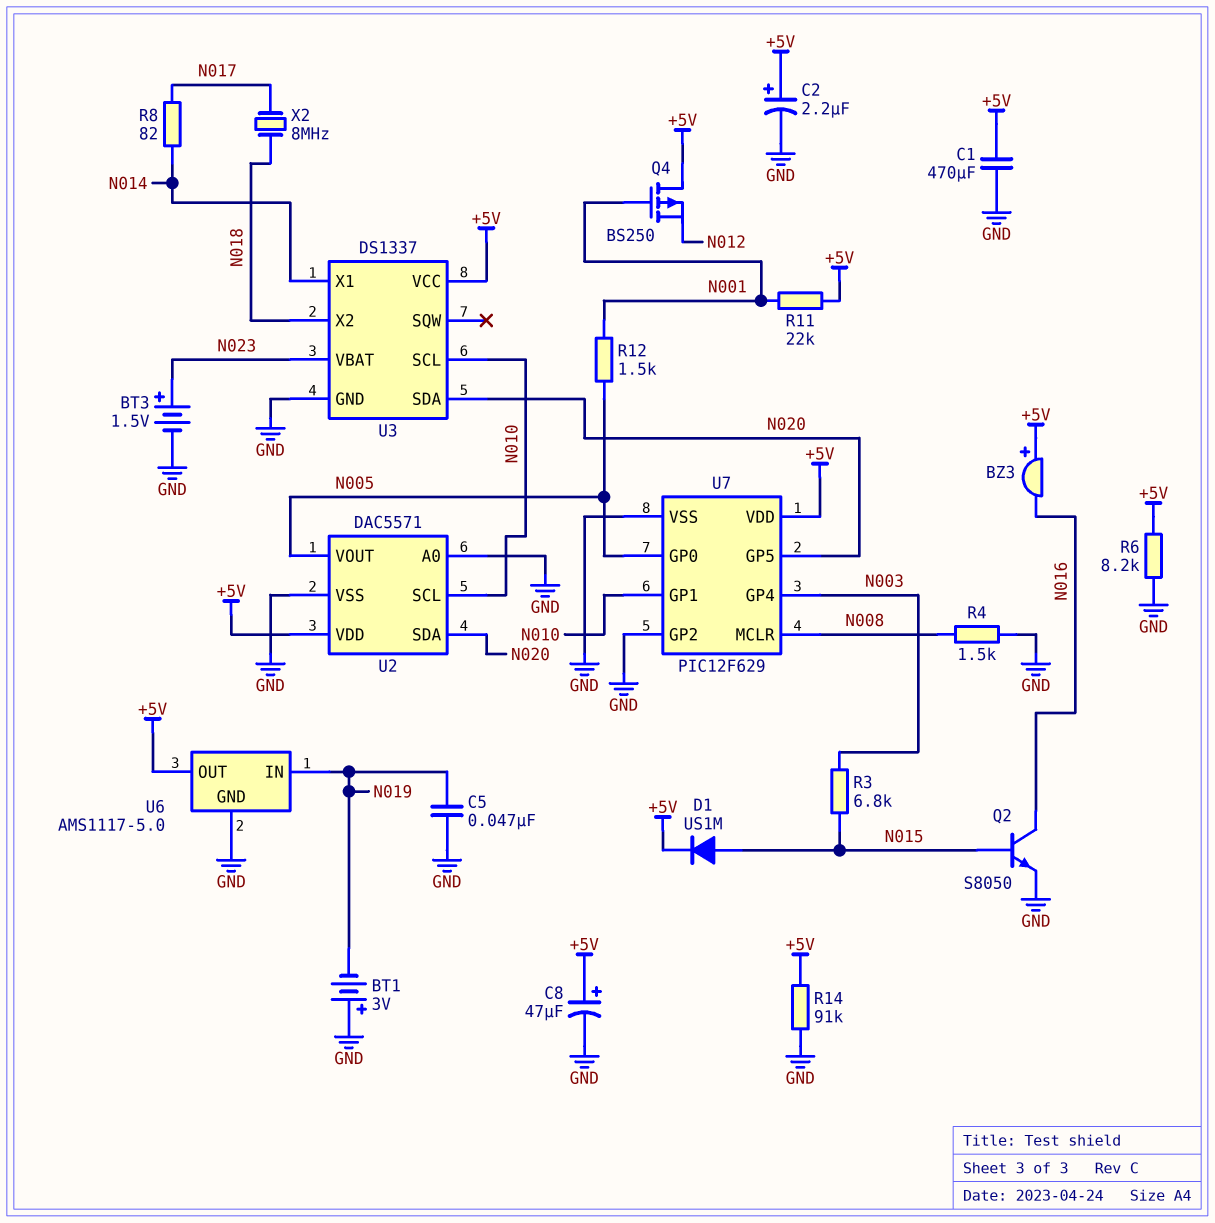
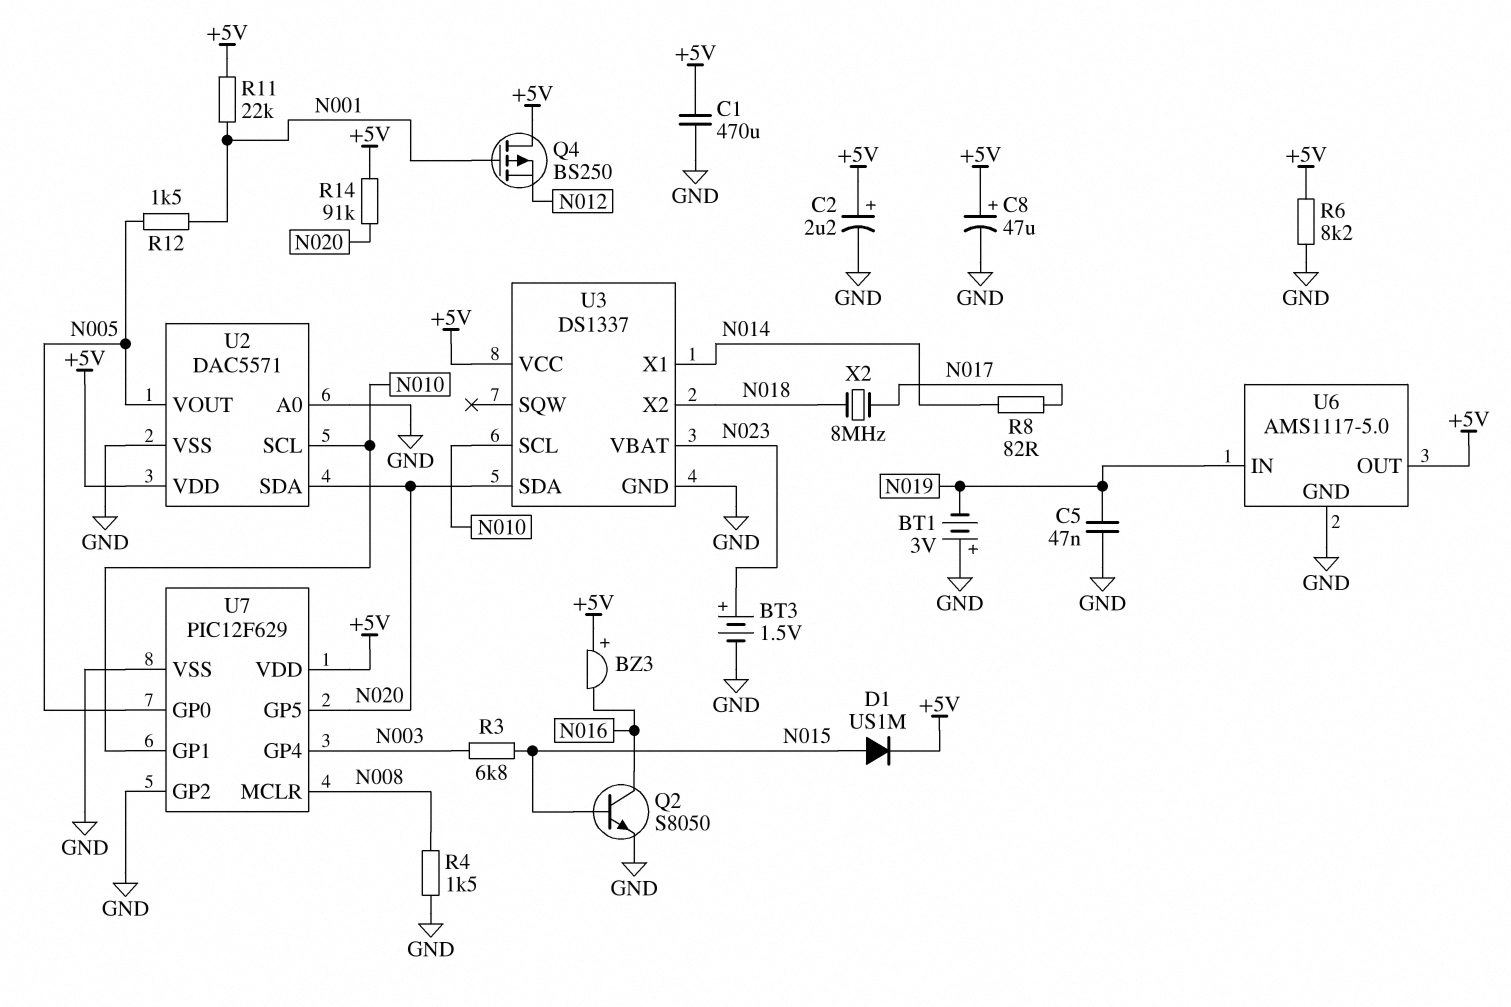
R14: 91k (+5V, GND) -> 91k (+5V, N020)

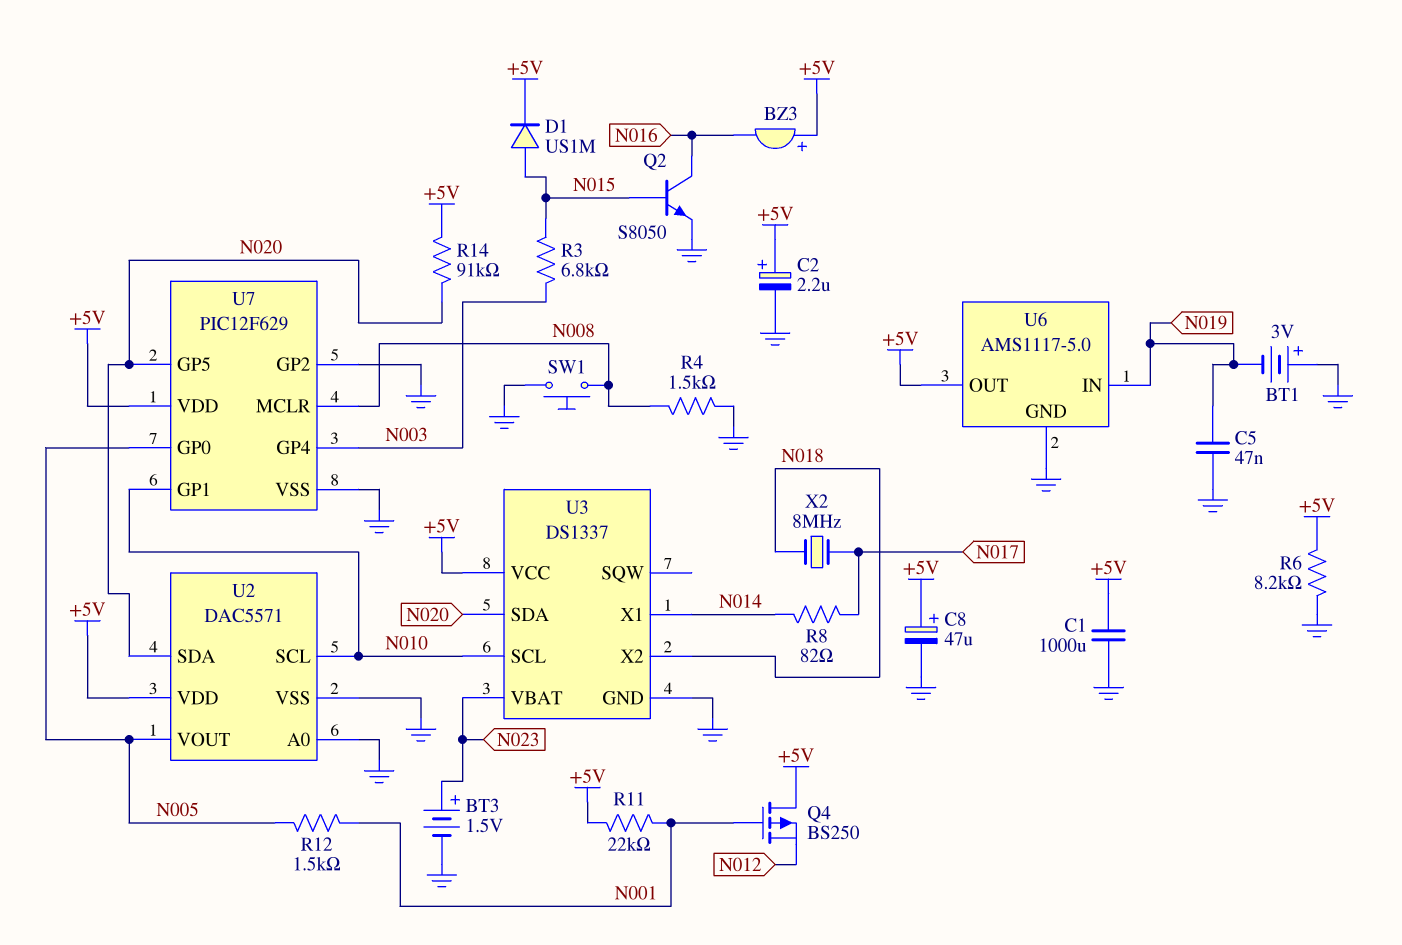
C1: 470uF (+5V, GND) -> 1000uF (+5V, GND)
SW1: none -> button (GND, N008)

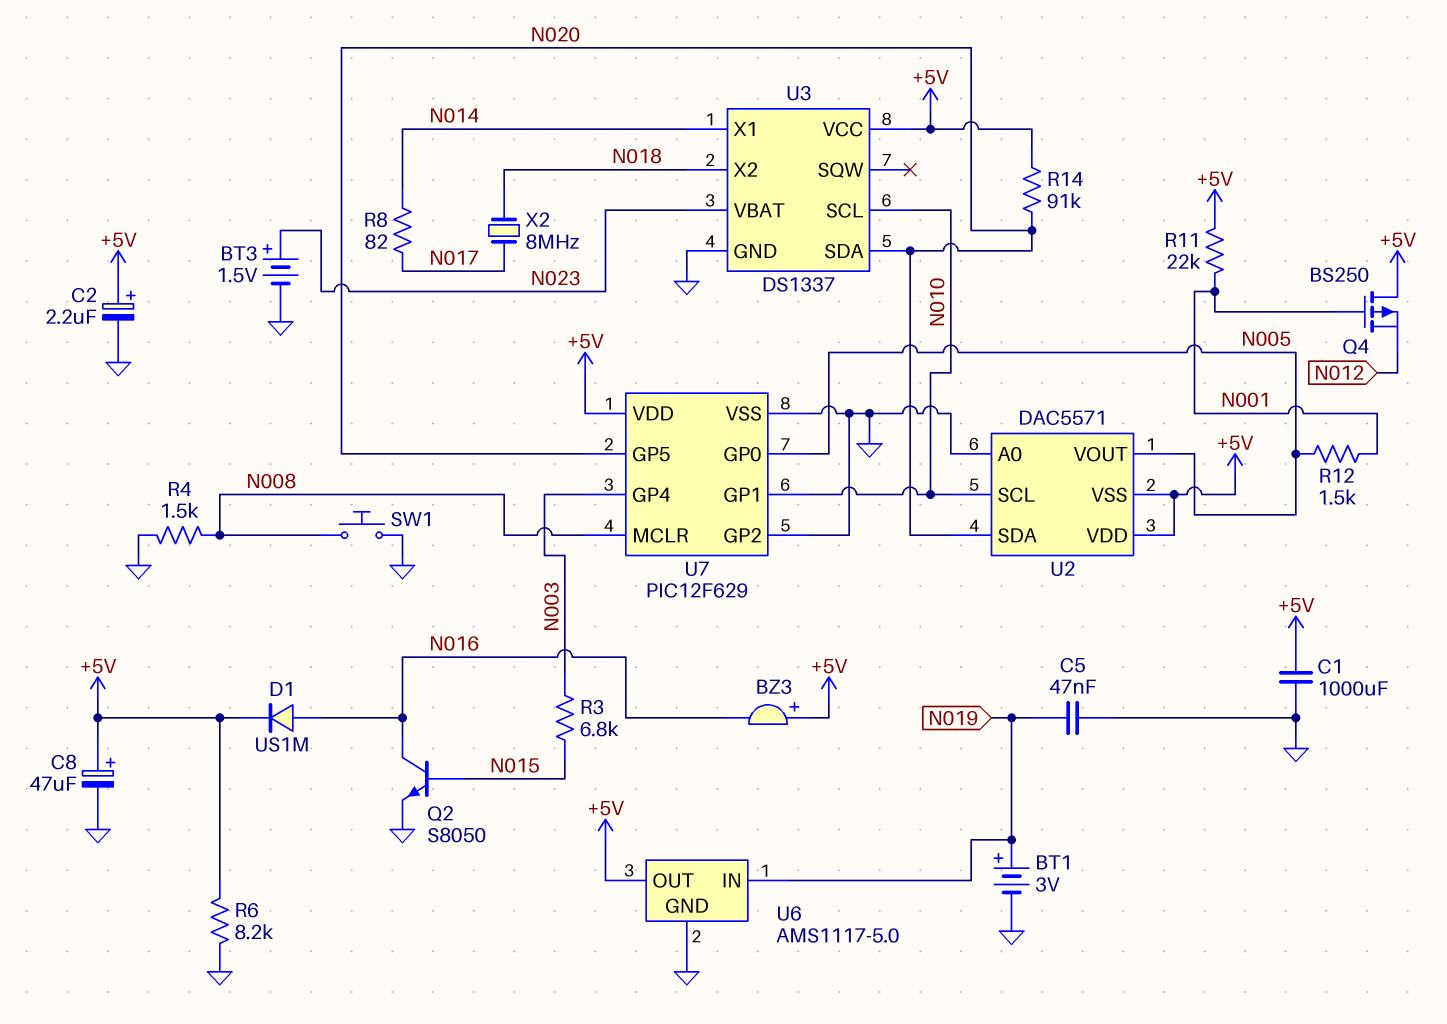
BT1: 3V (plus GND, minus N019) -> 3V (plus N019, minus GND)
D1: diode US1M (A N015, K +5V) -> diode US1M (A N016, K +5V)
U2 pin VSS: GND -> +5V

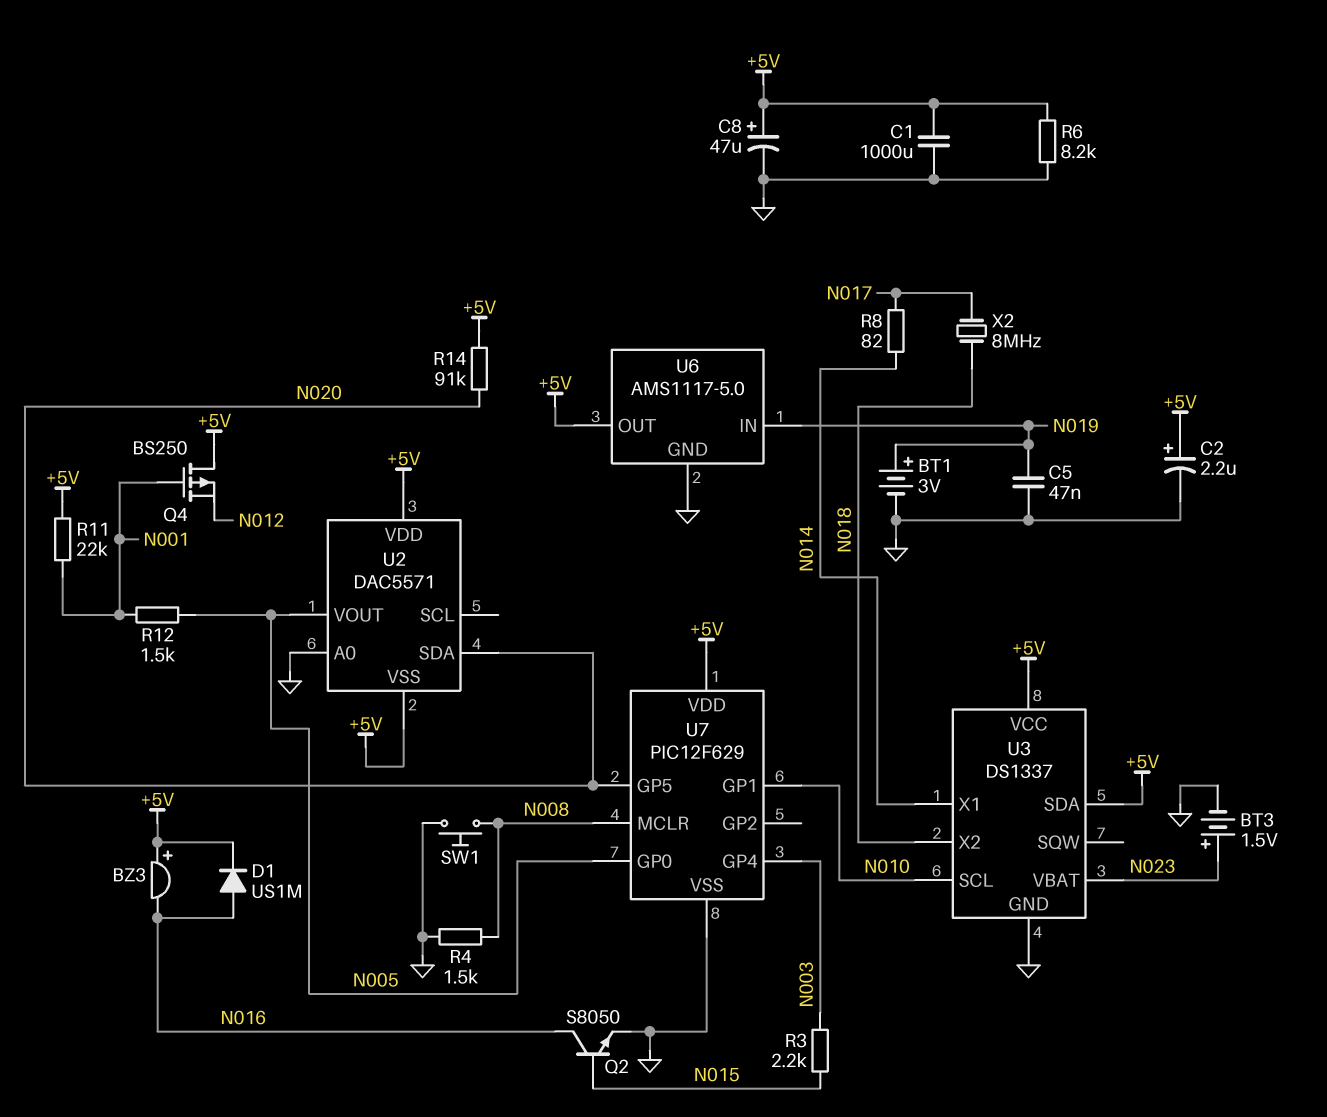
R3: 6.8k (N003, N015) -> 2.2k (N003, N015)
U2 pin SCL: N010 -> none
U3 pin SDA: N020 -> +5V
U7 pin GP2: GND -> none

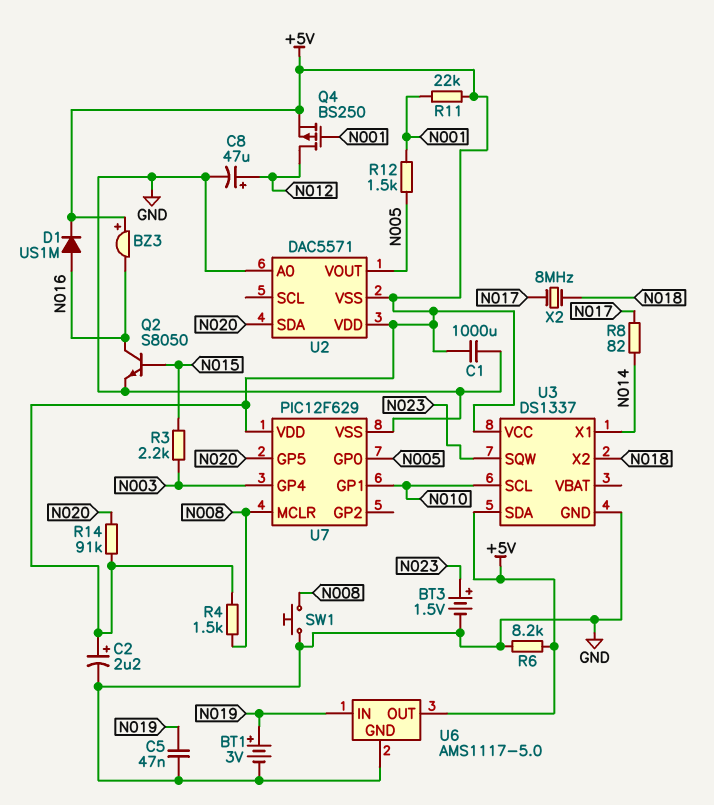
C8: 47uF (plus +5V, minus GND) -> 47uF (plus N012, minus GND)
Q4: PMOS BS250 (G N001, D +5V, S N012) -> PMOS BS250 (G N001, D N012, S +5V)
R4: 1.5k (GND, N008) -> 1.5k (+5V, N008)
U3 pin SQW: none -> N023
U3 pin VBAT: N023 -> none

